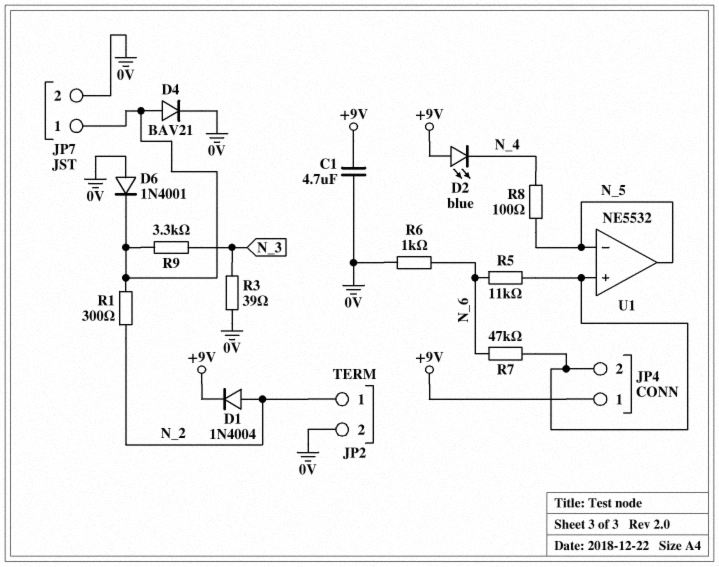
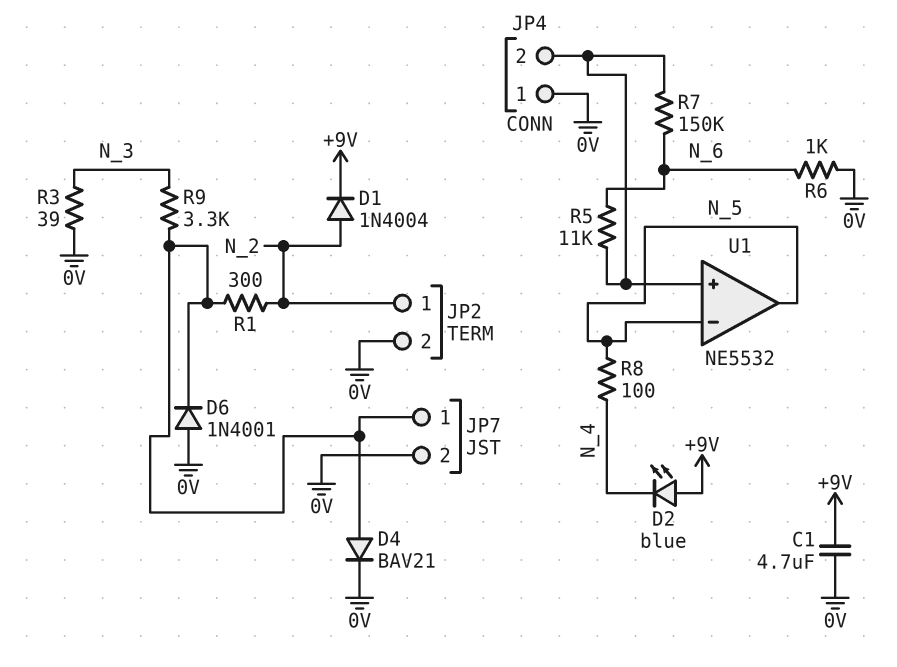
JP4 pin 1: +9V -> 0V
R7: 47k (JP4/2, N_6) -> 150k (JP4/2, N_6)

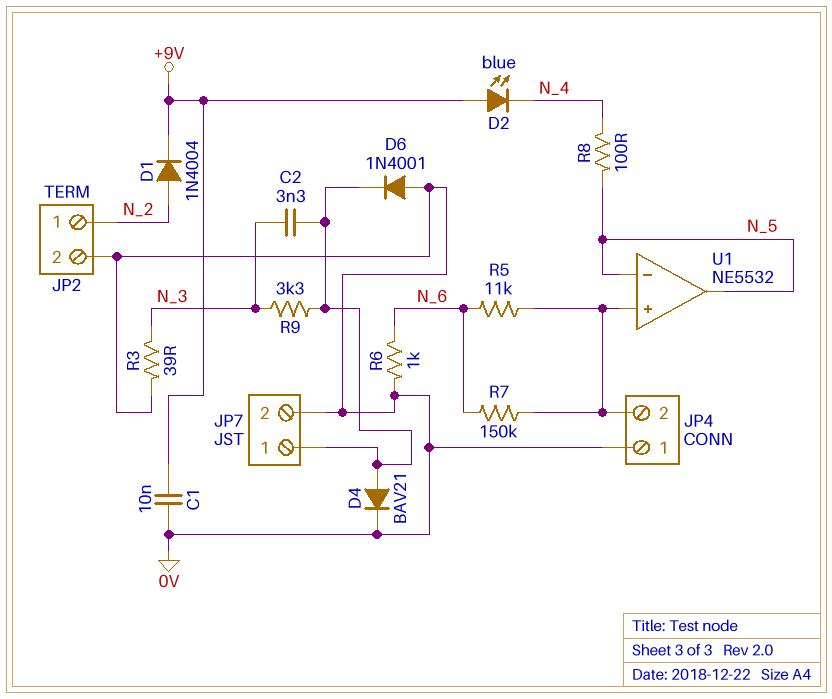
C1: 4.7uF (+9V, 0V) -> 10nF (+9V, 0V)
C2: none -> 3.3nF (JP7/1, N_3)
R1: 300 (JP7/1, N_2) -> none

